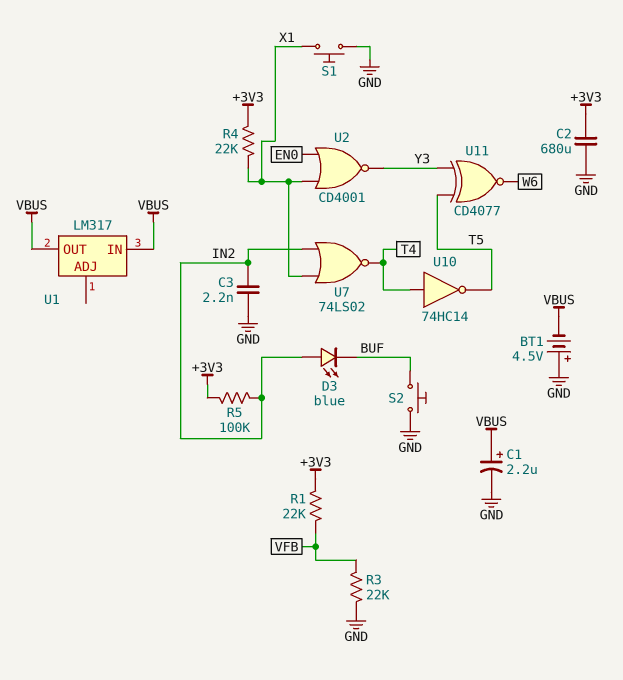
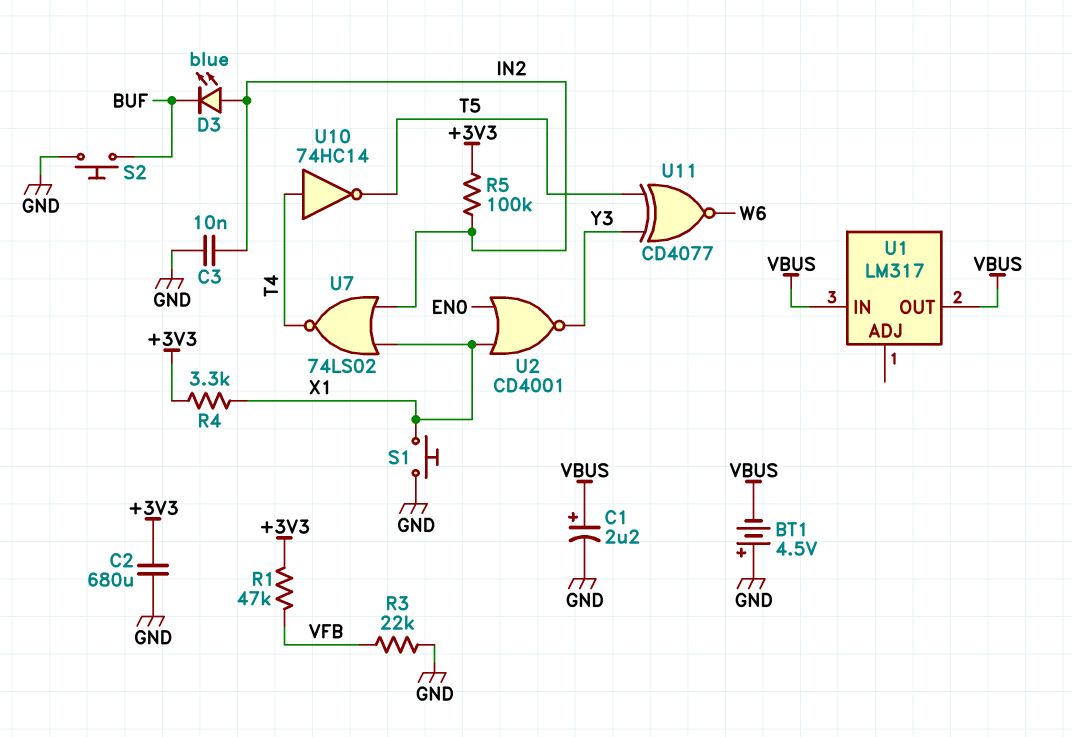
C3: 2.2nF (GND, IN2) -> 10nF (GND, IN2)
R1: 22k (+3V3, VFB) -> 47k (+3V3, VFB)
R4: 22k (+3V3, X1) -> 3.3k (+3V3, X1)

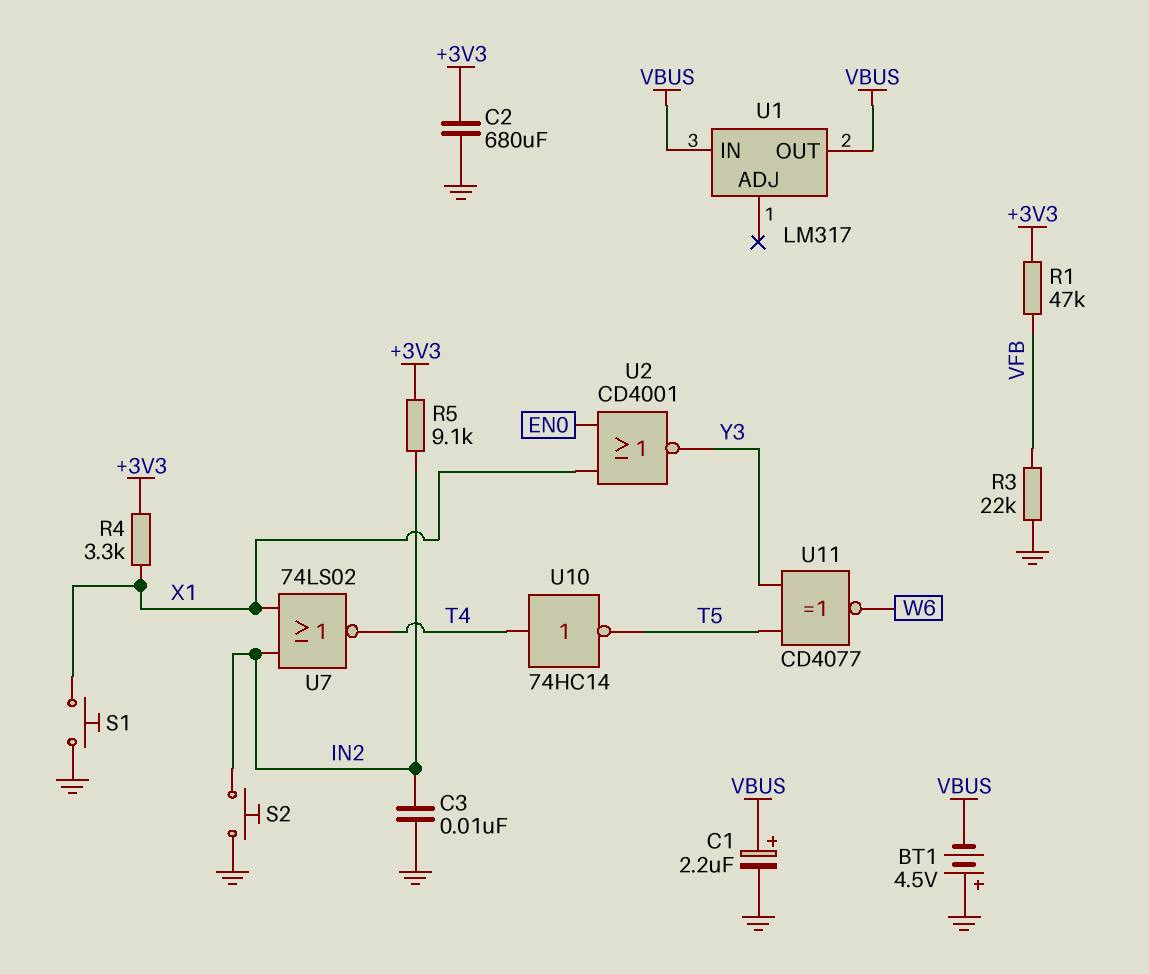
D3: LED blue (A IN2, K BUF) -> none
R5: 100k (+3V3, IN2) -> 9.1k (+3V3, IN2)
S2: button (BUF, GND) -> button (GND, IN2)

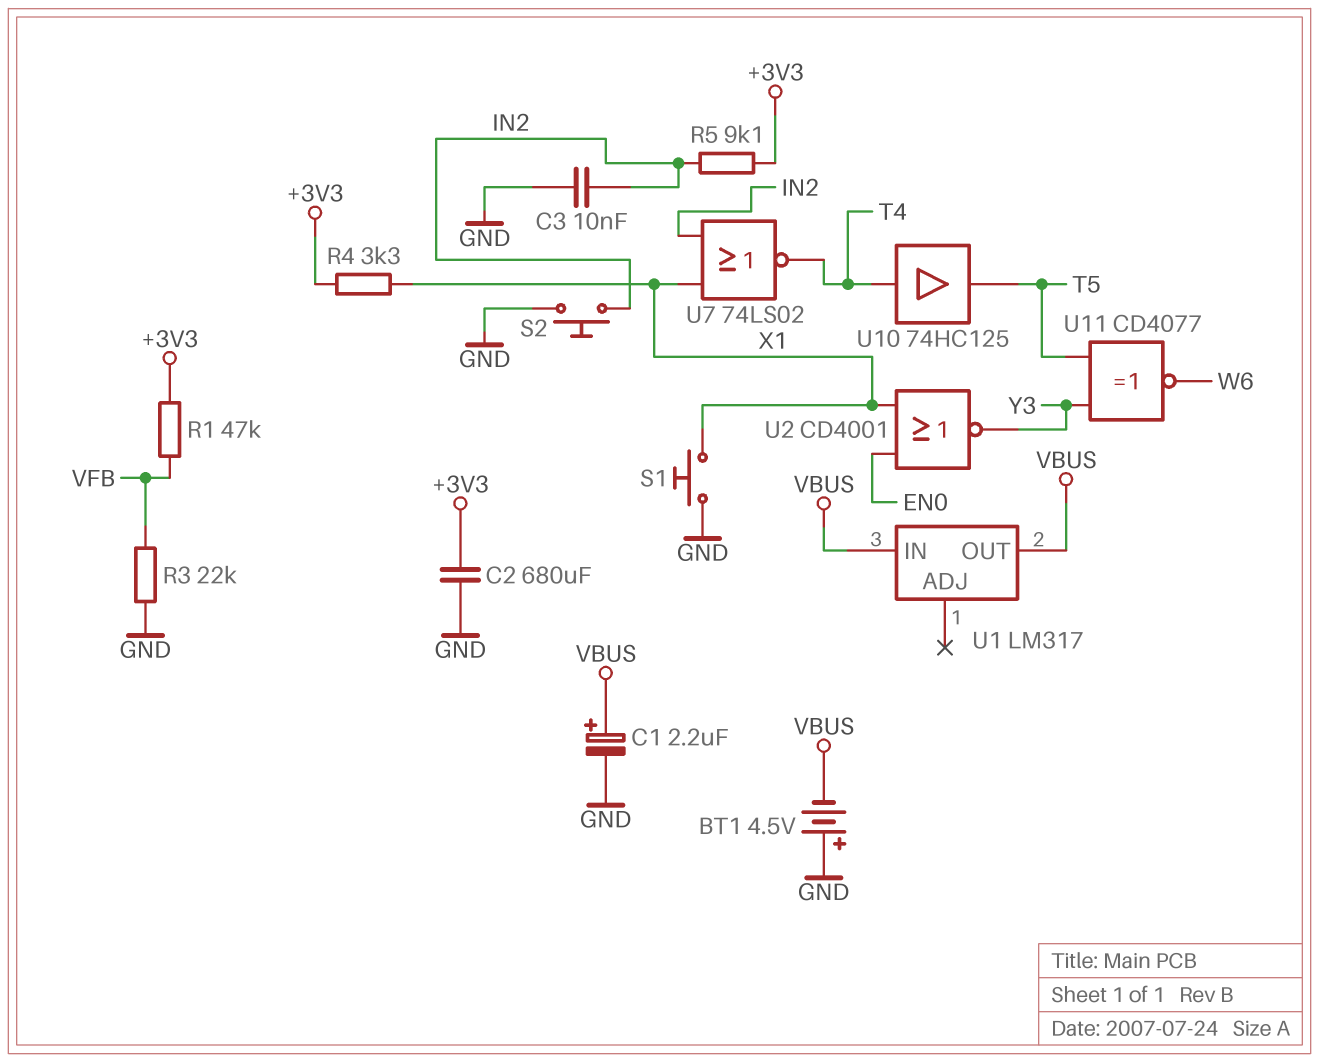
U10: NOT 74HC14 (in T4, out T5) -> buffer 74HC125 (in T4, out T5)

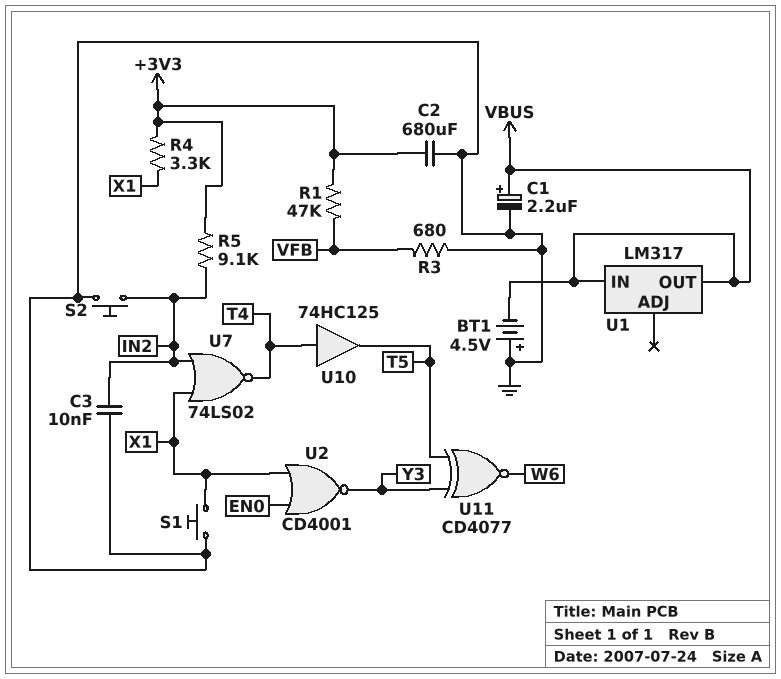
R3: 22k (GND, VFB) -> 680 (GND, VFB)

